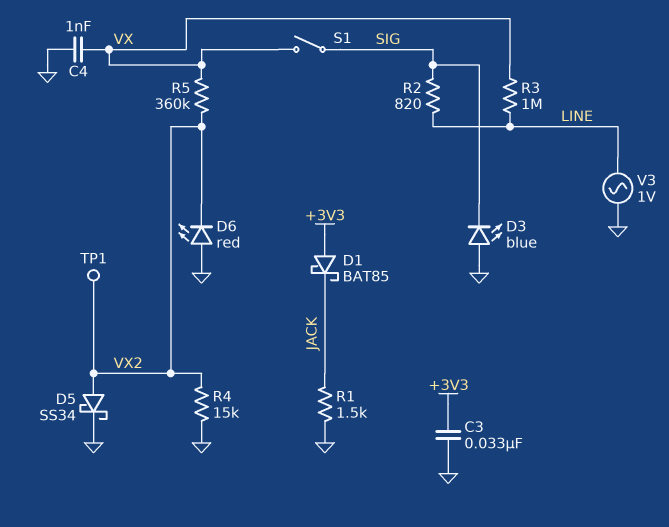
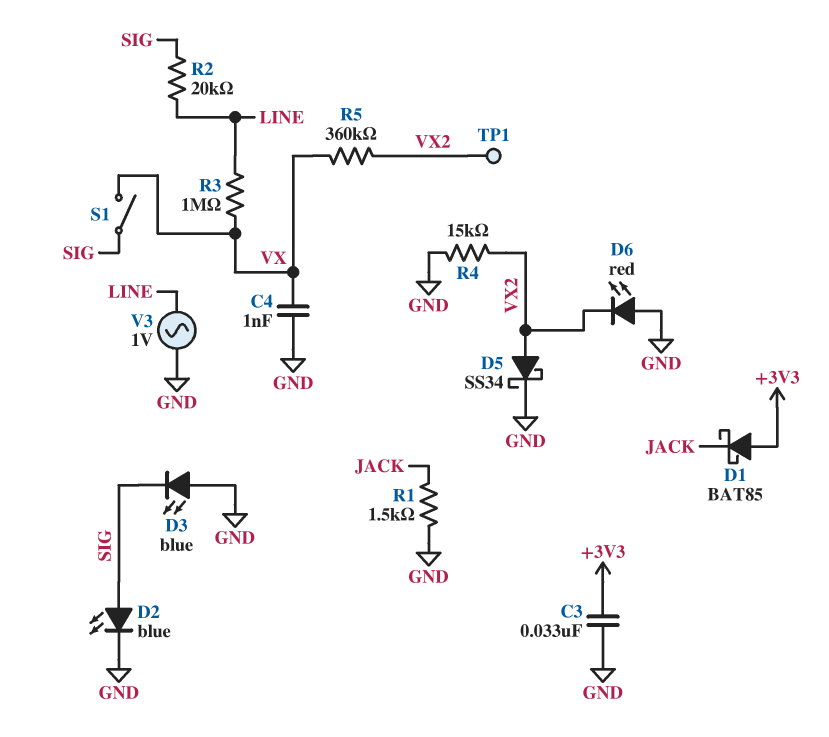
D2: none -> LED blue (A SIG, K GND)
R2: 820 (LINE, SIG) -> 20k (LINE, SIG)

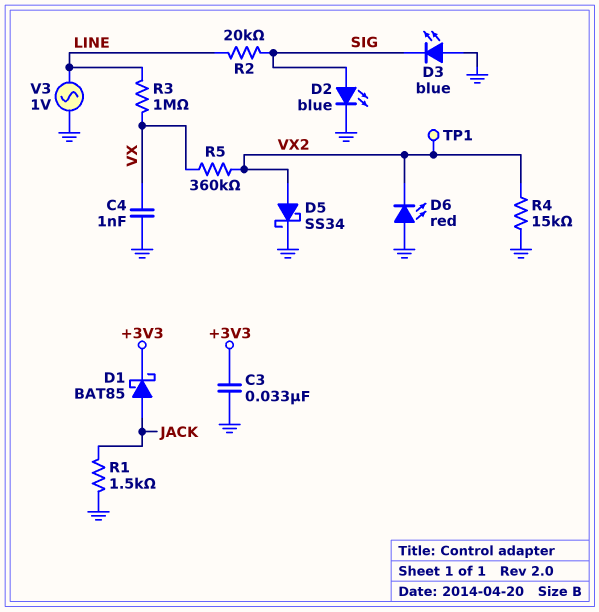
D1: schottky BAT85 (A +3V3, K JACK) -> schottky BAT85 (A JACK, K +3V3)
S1: switch (SIG, VX) -> none

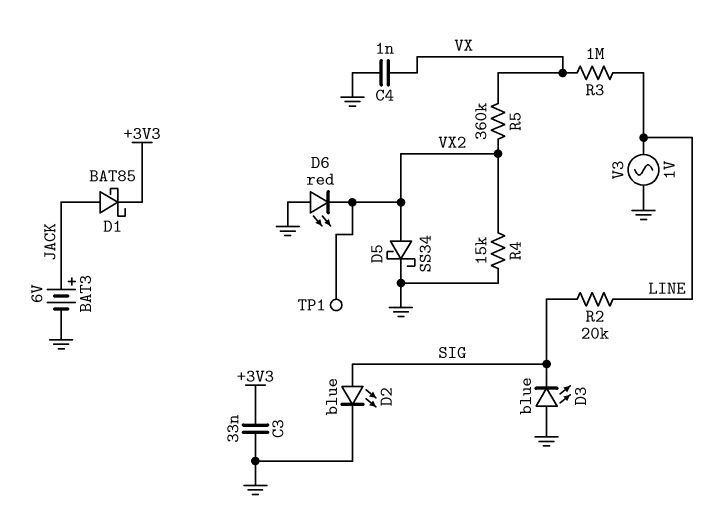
BAT3: none -> 6V (plus JACK, minus GND)
R1: 1.5k (GND, JACK) -> none

